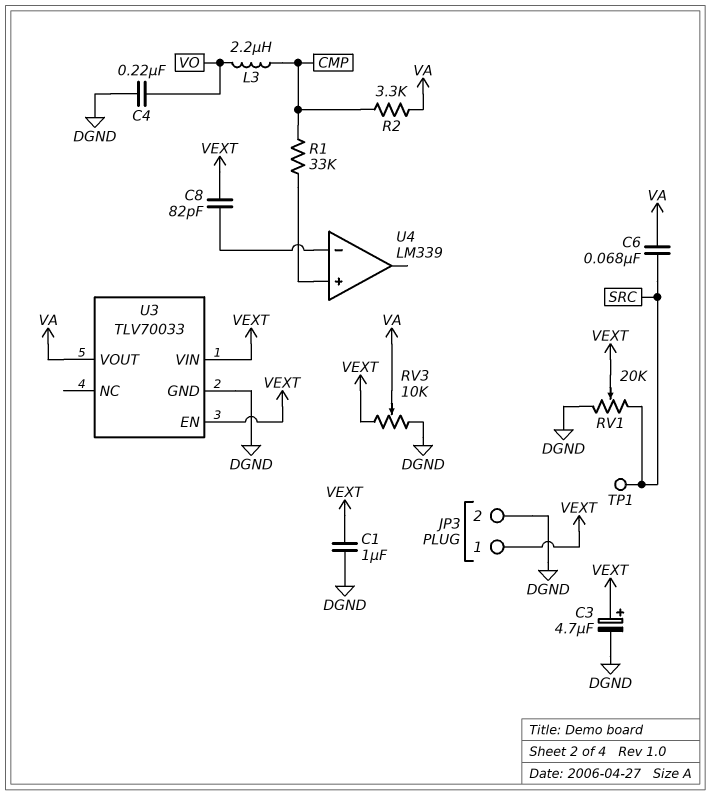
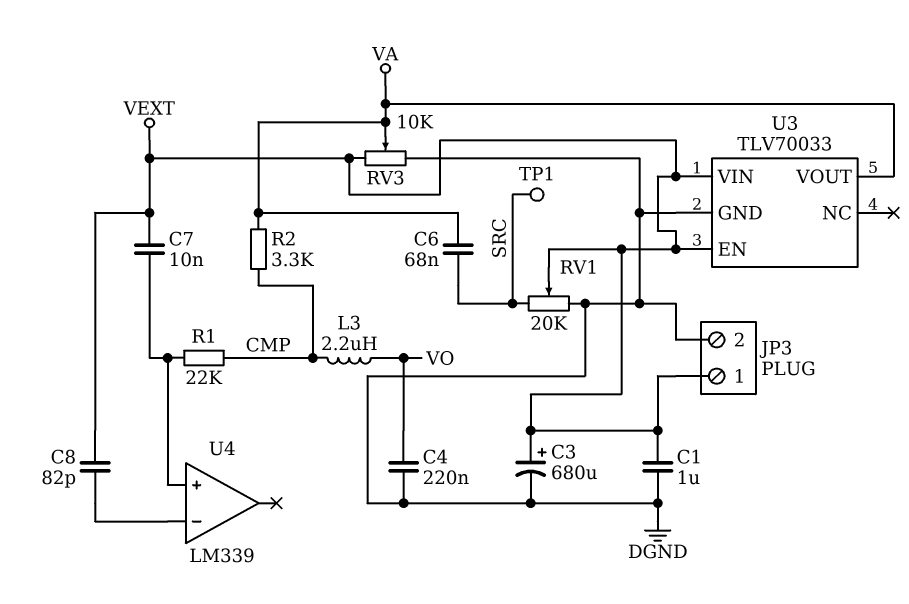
C3: 4.7uF (plus VEXT, minus DGND) -> 680uF (plus VEXT, minus DGND)
C7: none -> 10nF (U4/in+, VEXT)
R1: 33k (CMP, U4/in+) -> 22k (CMP, U4/in+)

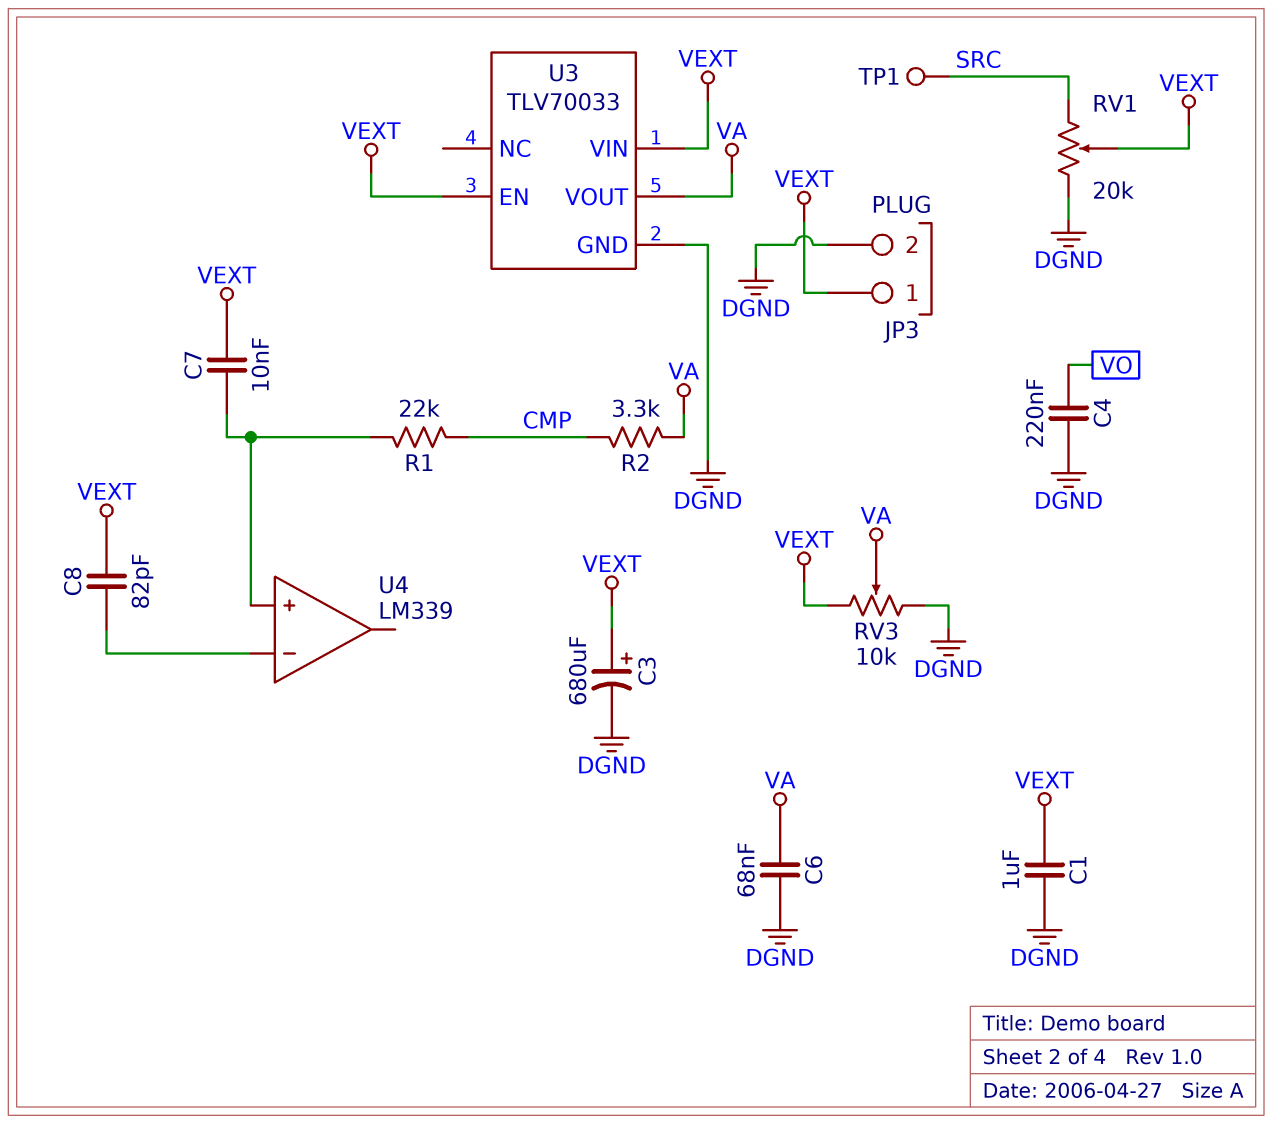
C6: 68nF (SRC, VA) -> 68nF (DGND, VA)
L3: 2.2uH (CMP, VO) -> none

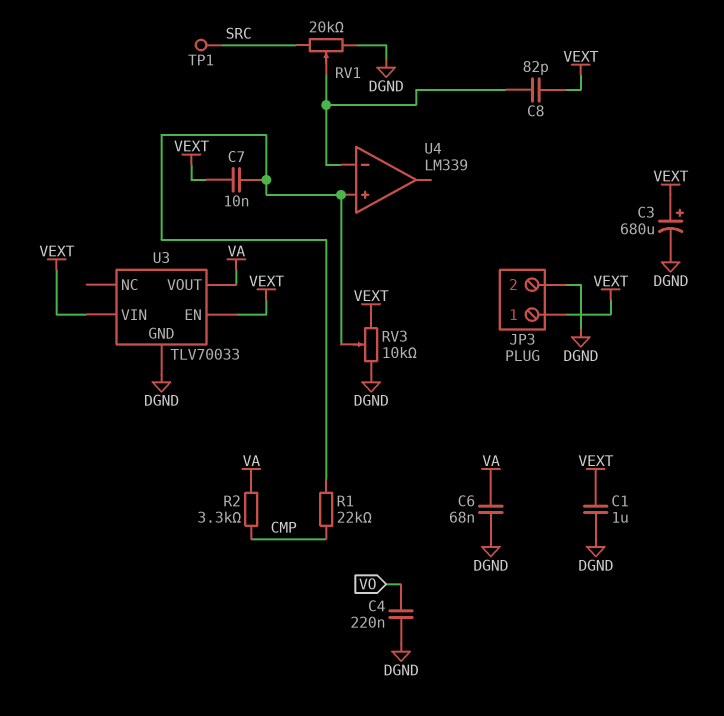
RV1: 20k (DGND, SRC, wiper VEXT) -> 20k (DGND, SRC, wiper U4/in-)
RV3: 10k (DGND, VEXT, wiper VA) -> 10k (DGND, VEXT, wiper U4/in+)

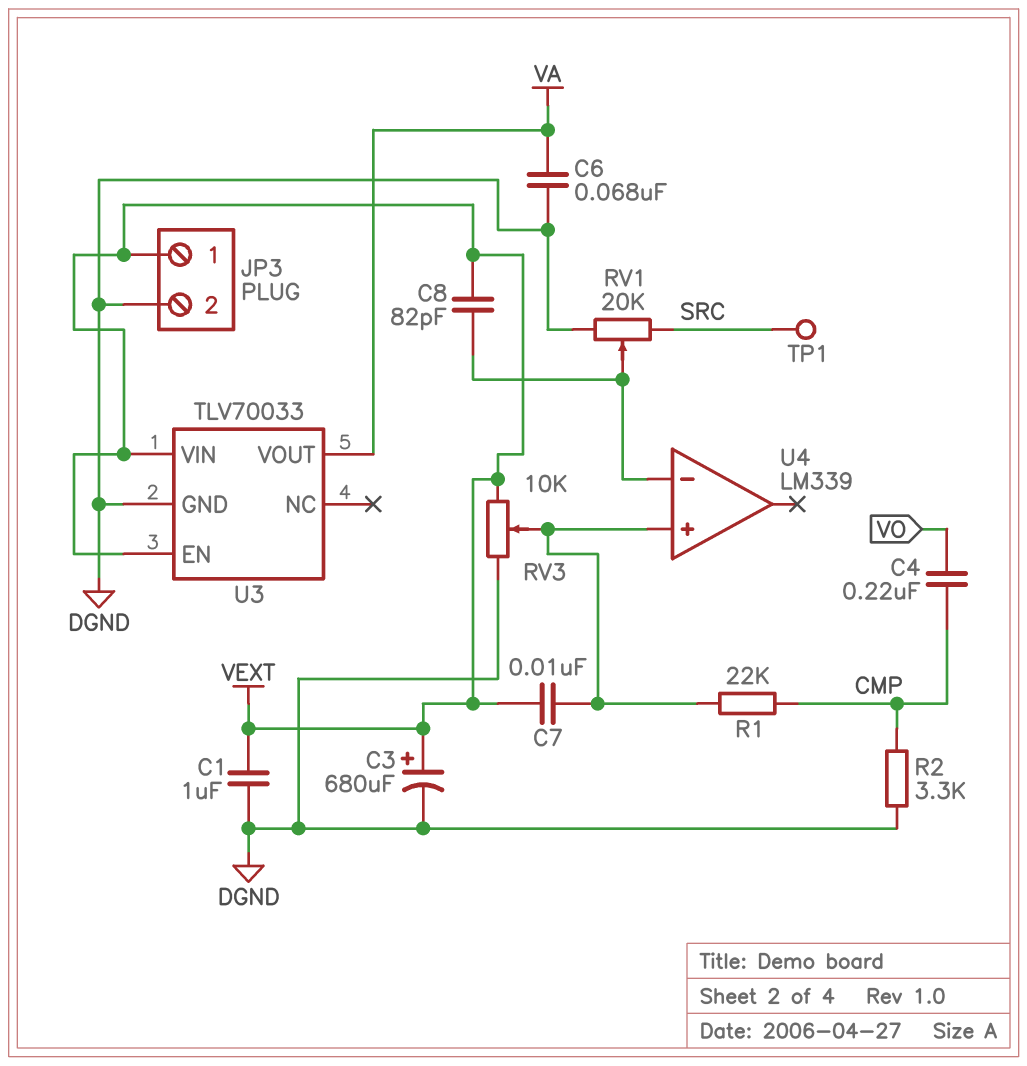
C4: 220nF (DGND, VO) -> 220nF (CMP, VO)
R2: 3.3k (CMP, VA) -> 3.3k (CMP, DGND)

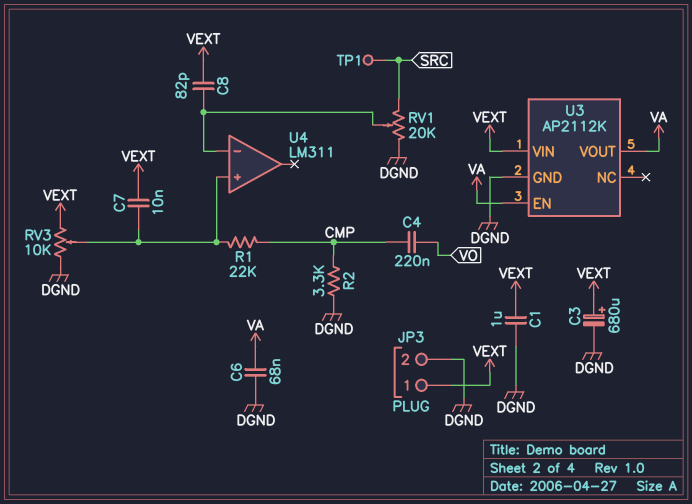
U3: TLV70033 -> AP2112K
U3 pin EN: VEXT -> VA
U4: LM339 -> LM311

